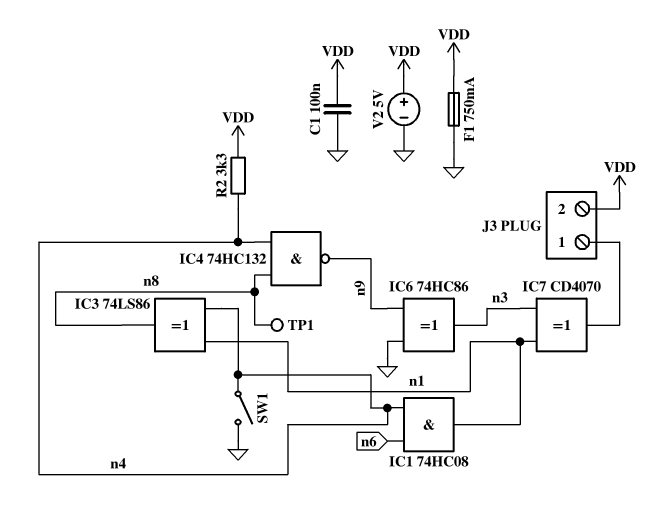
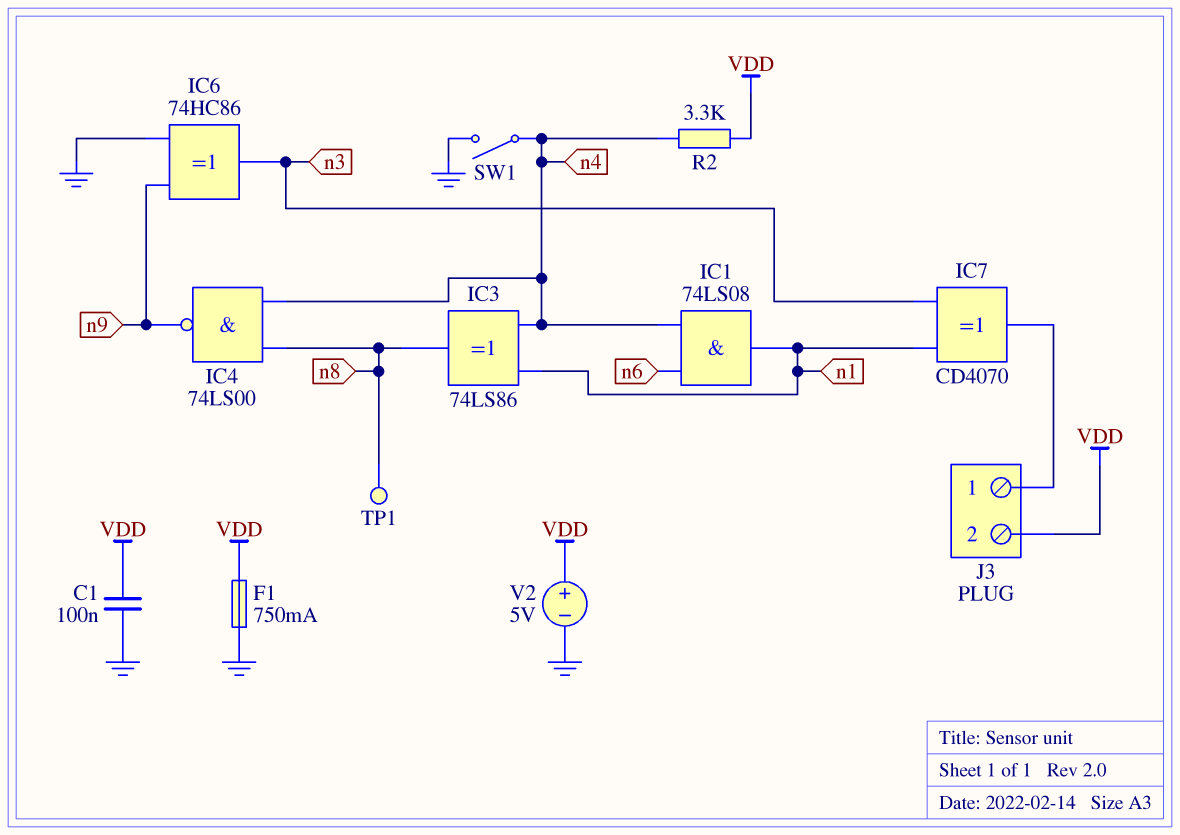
IC1: AND 74HC08 (in n4, in n6, out n1) -> AND 74LS08 (in n4, in n6, out n1)
IC4: NAND 74HC132 (in n4, in n8, out n9) -> NAND 74LS00 (in n4, in n8, out n9)

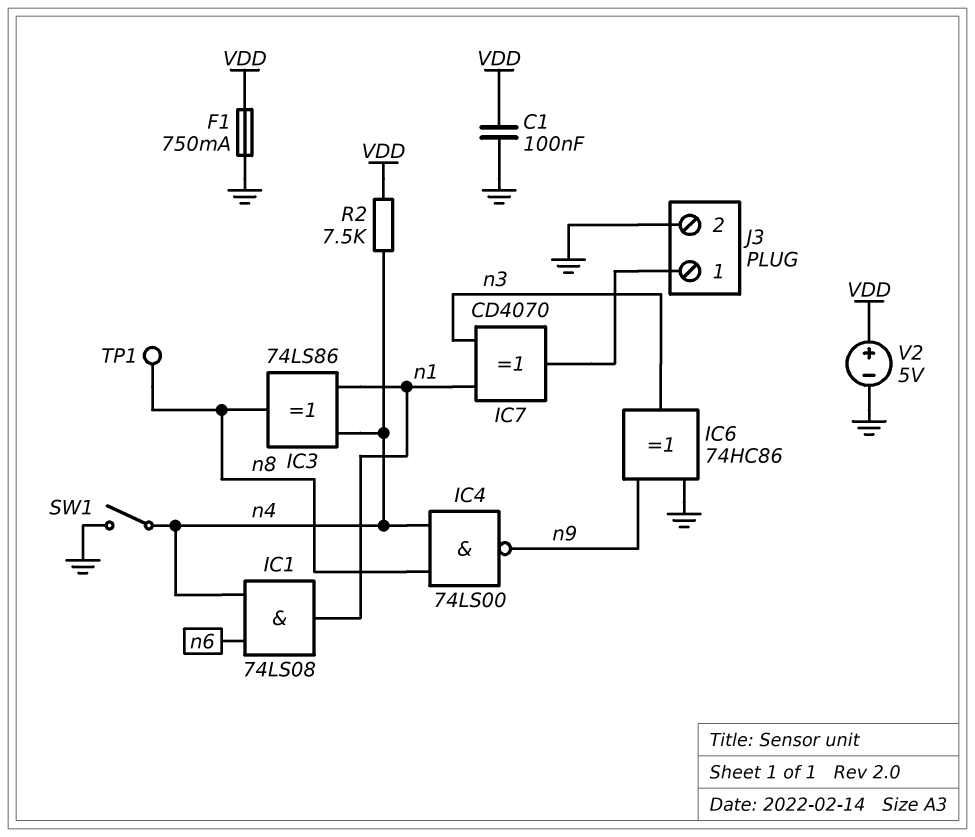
J3 pin 2: VDD -> GND
R2: 3.3k (VDD, n4) -> 7.5k (VDD, n4)

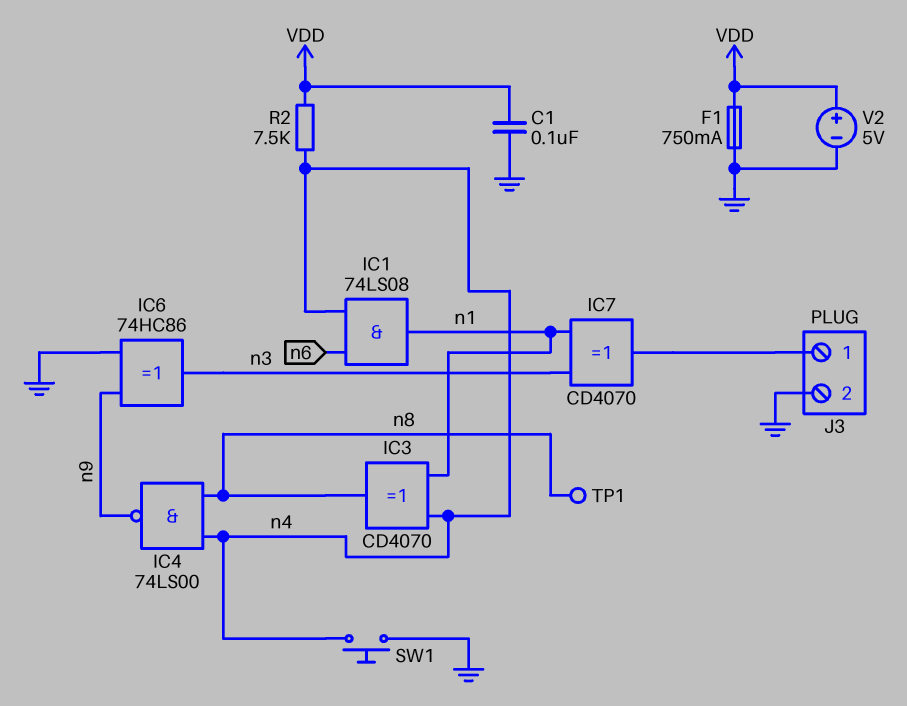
IC3: XOR 74LS86 (in n1, in n4, out n8) -> XOR CD4070 (in n1, in n4, out n8)
SW1: switch (GND, n4) -> button (GND, n4)

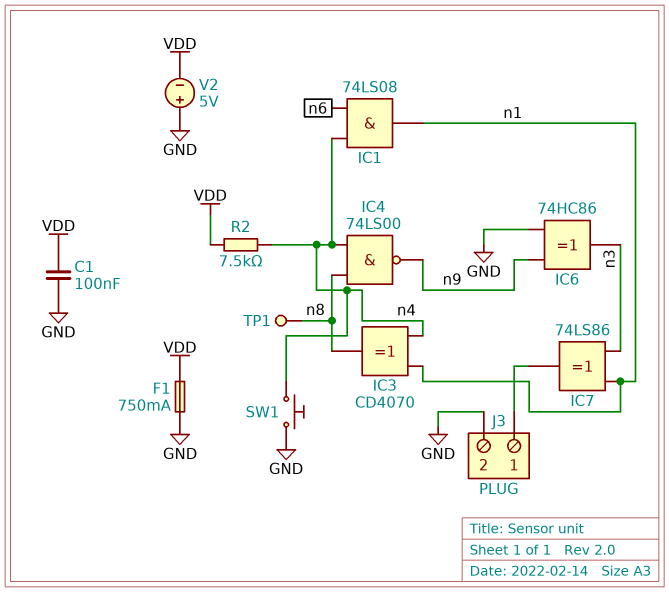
IC7: XOR CD4070 (in n1, in n3, out J3/1) -> XOR 74LS86 (in n1, in n3, out J3/1)
V2: 5V (plus VDD, minus GND) -> 5V (plus GND, minus VDD)

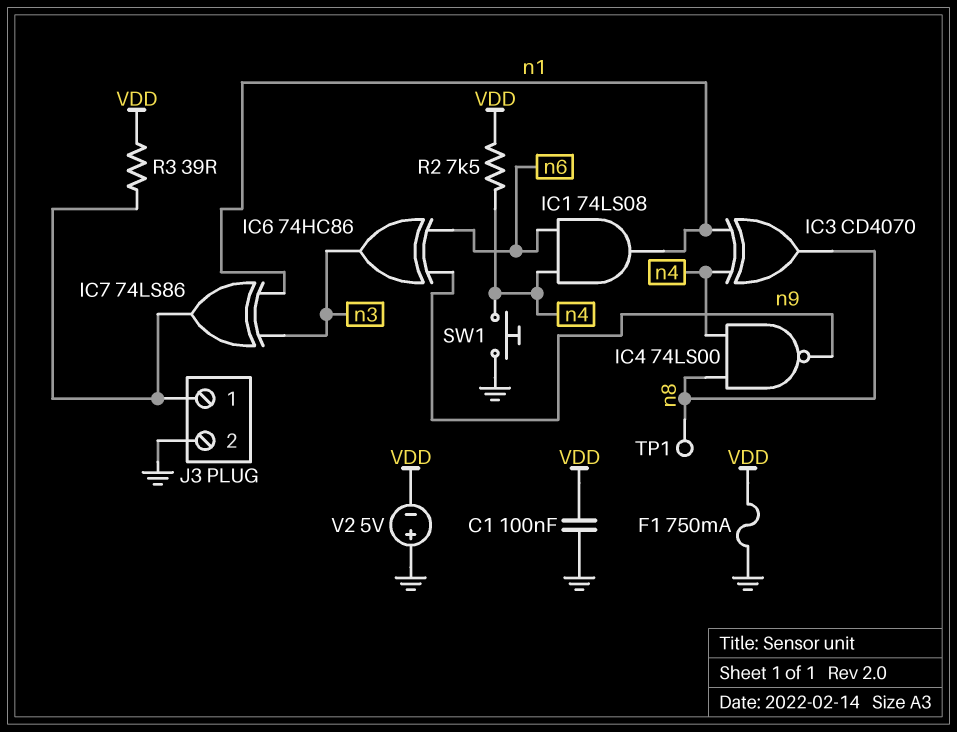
IC6: XOR 74HC86 (in GND, in n9, out n3) -> XOR 74HC86 (in n6, in n9, out n3)
R3: none -> 39 (J3/1, VDD)

